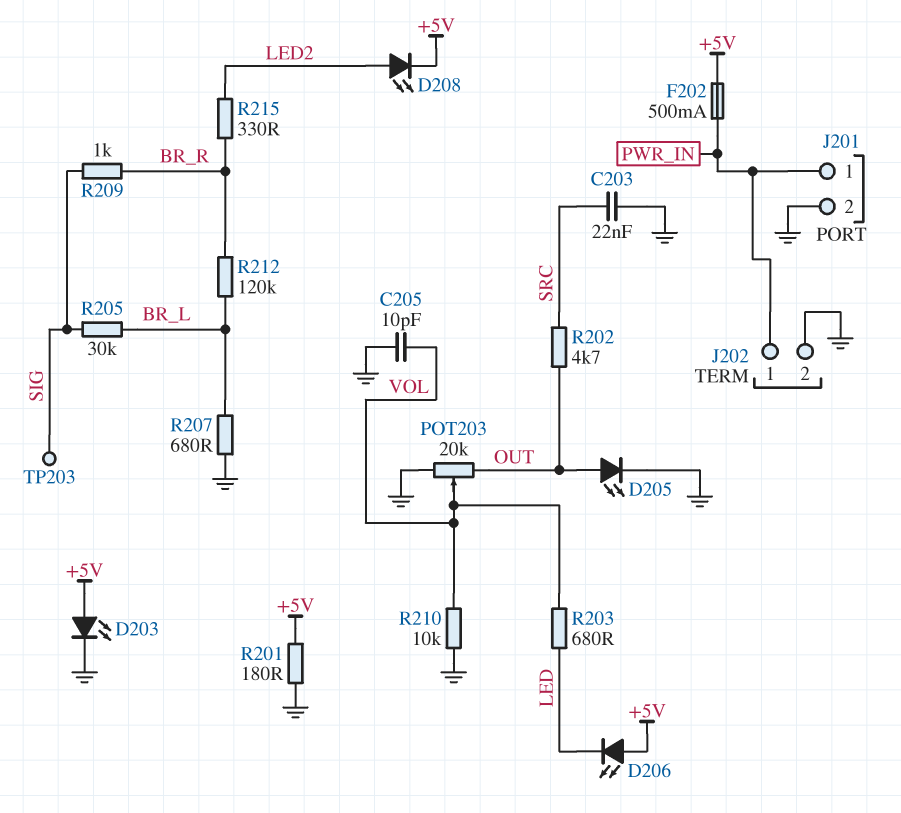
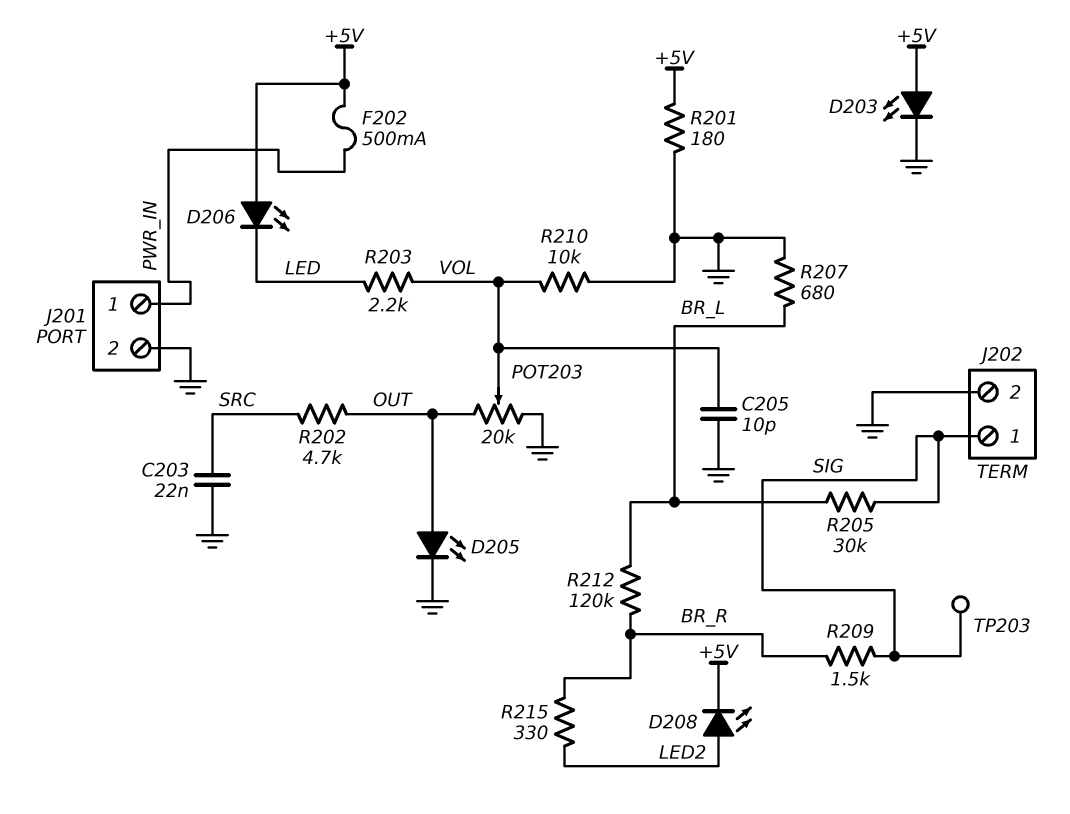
J202 pin 1: PWR_IN -> SIG
R203: 680 (LED, VOL) -> 2.2k (LED, VOL)
R209: 1k (BR_R, SIG) -> 1.5k (BR_R, SIG)

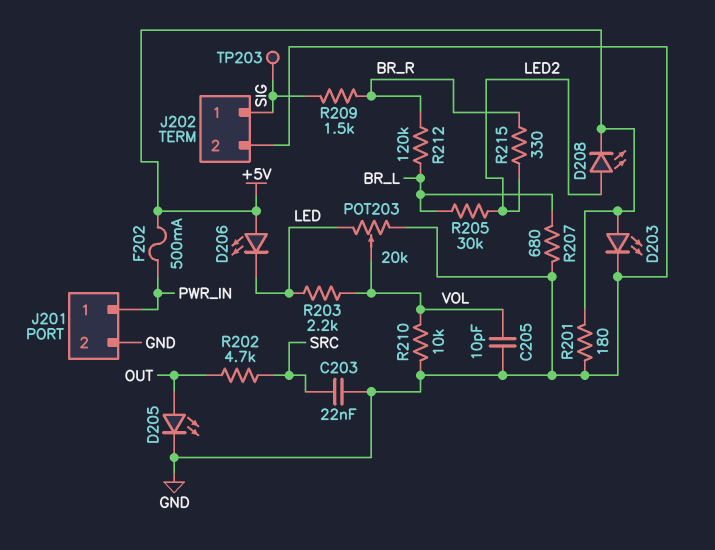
POT203: 20k (GND, OUT, wiper VOL) -> 20k (GND, LED, wiper VOL)
R205: 30k (BR_L, SIG) -> 30k (BR_L, LED2)

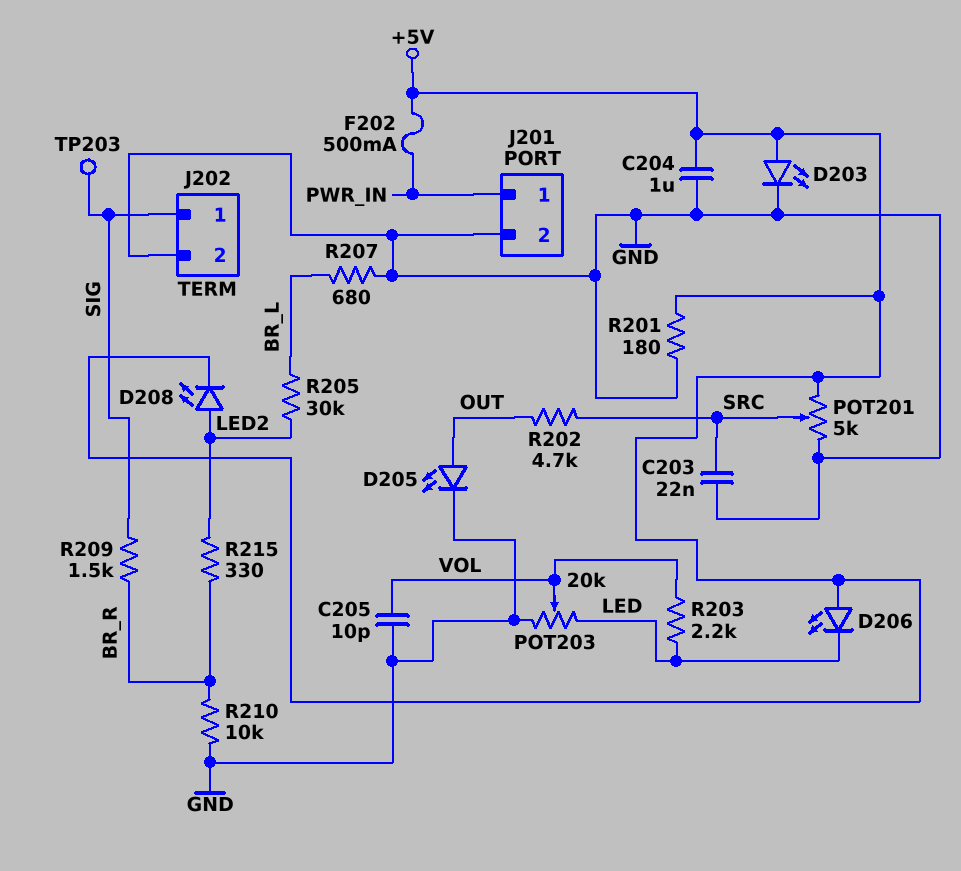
C204: none -> 1uF (+5V, GND)
POT201: none -> 5k (+5V, GND, wiper SRC)
R210: 10k (GND, VOL) -> 10k (BR_R, GND)
R212: 120k (BR_L, BR_R) -> none

